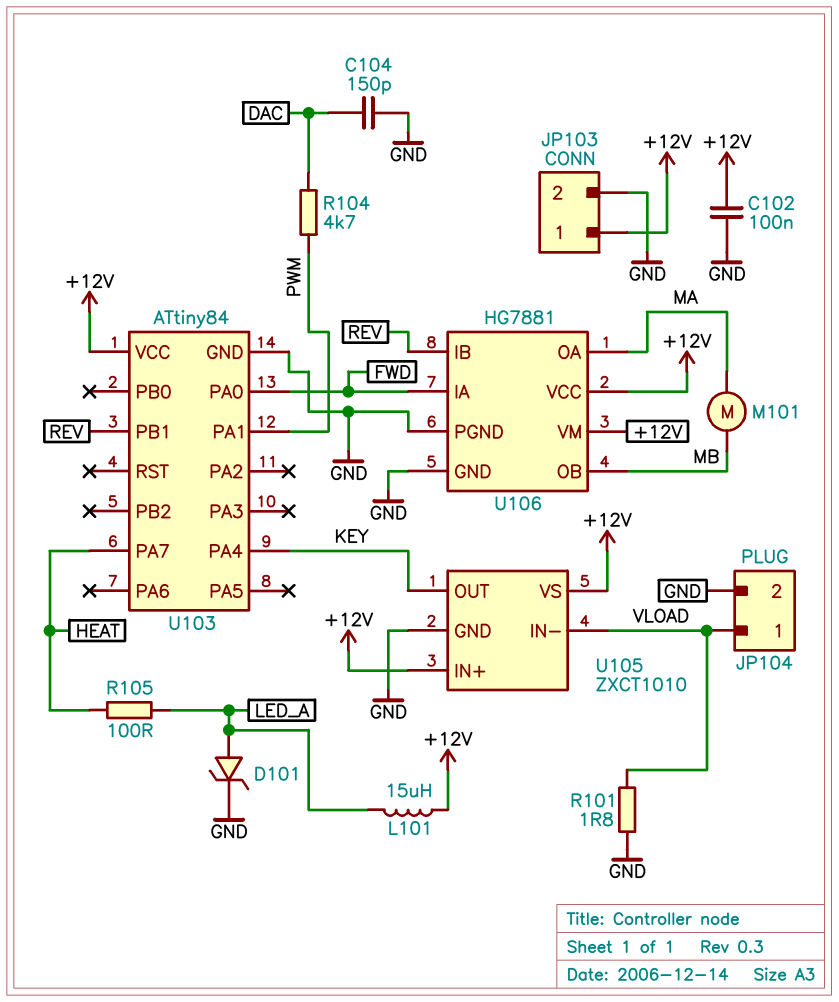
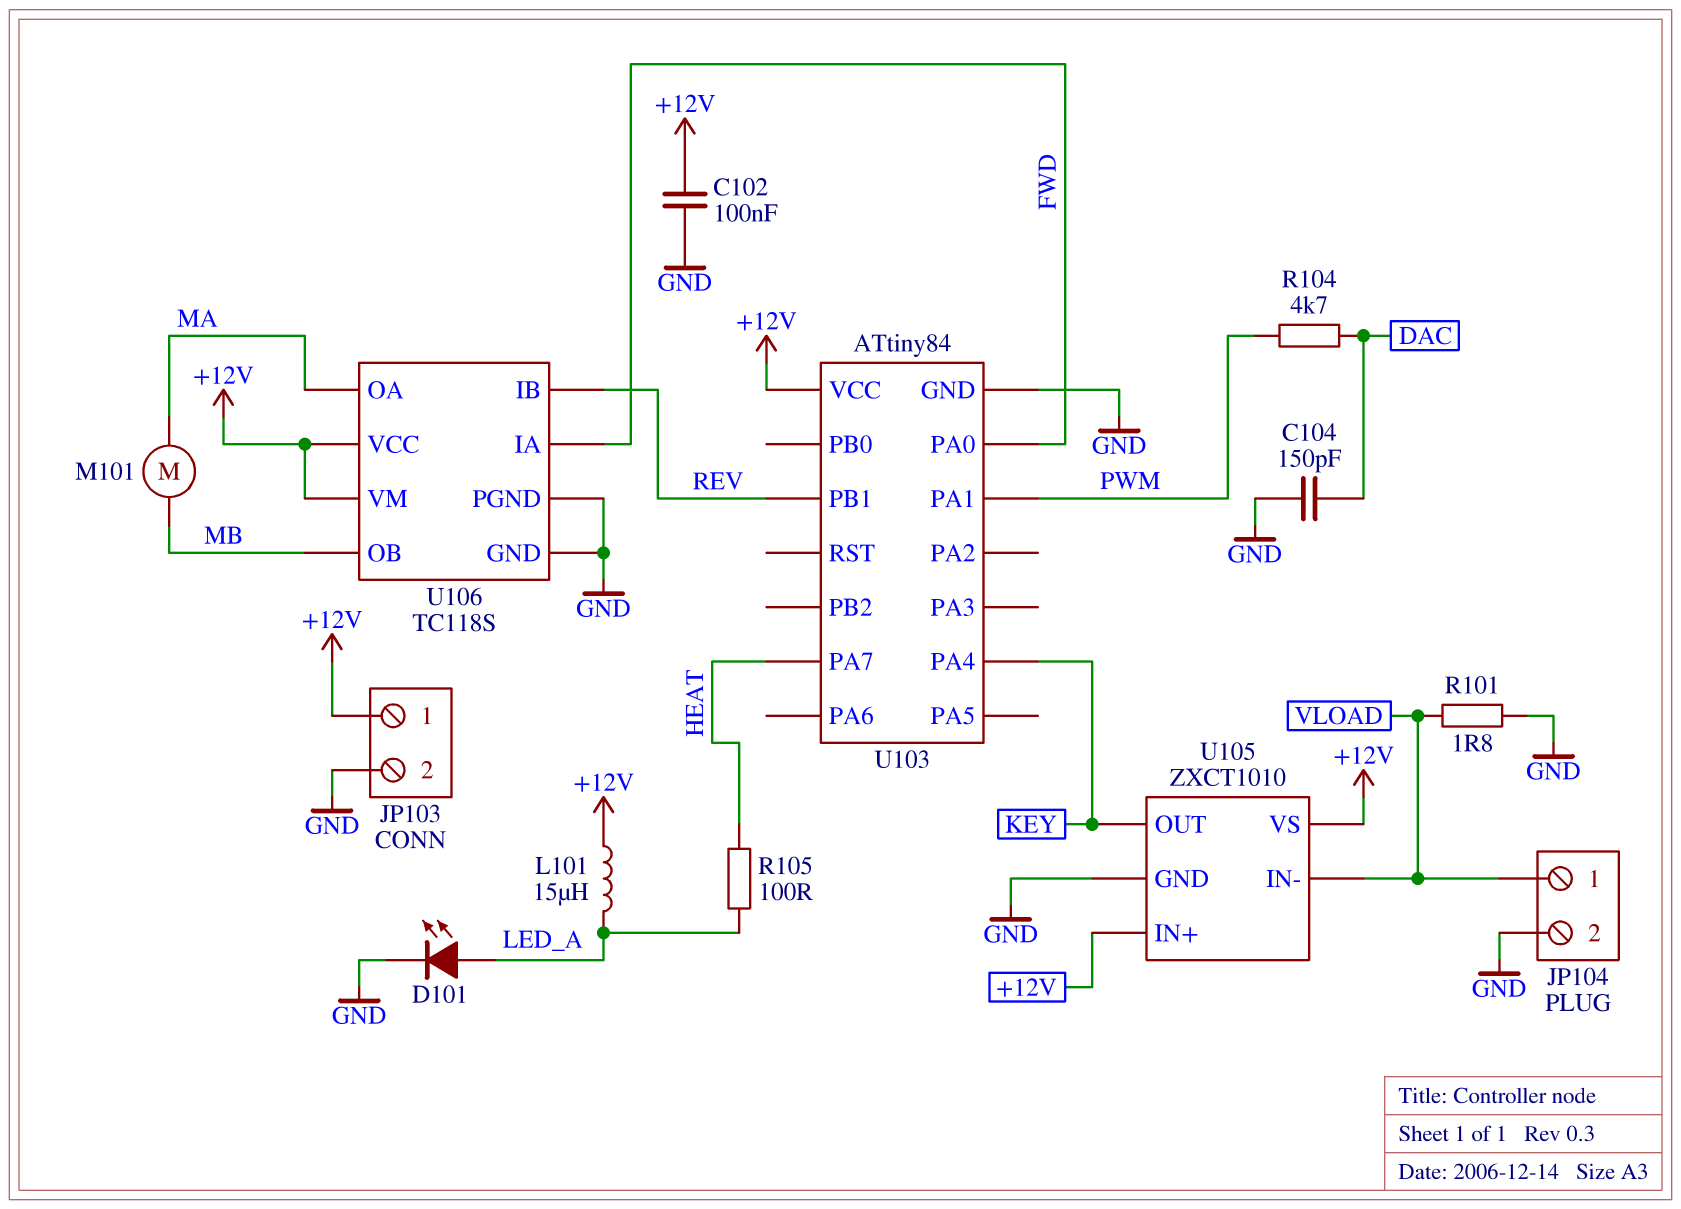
D101: zener (A LED_A, K GND) -> LED (A LED_A, K GND)
U106: HG7881 -> TC118S

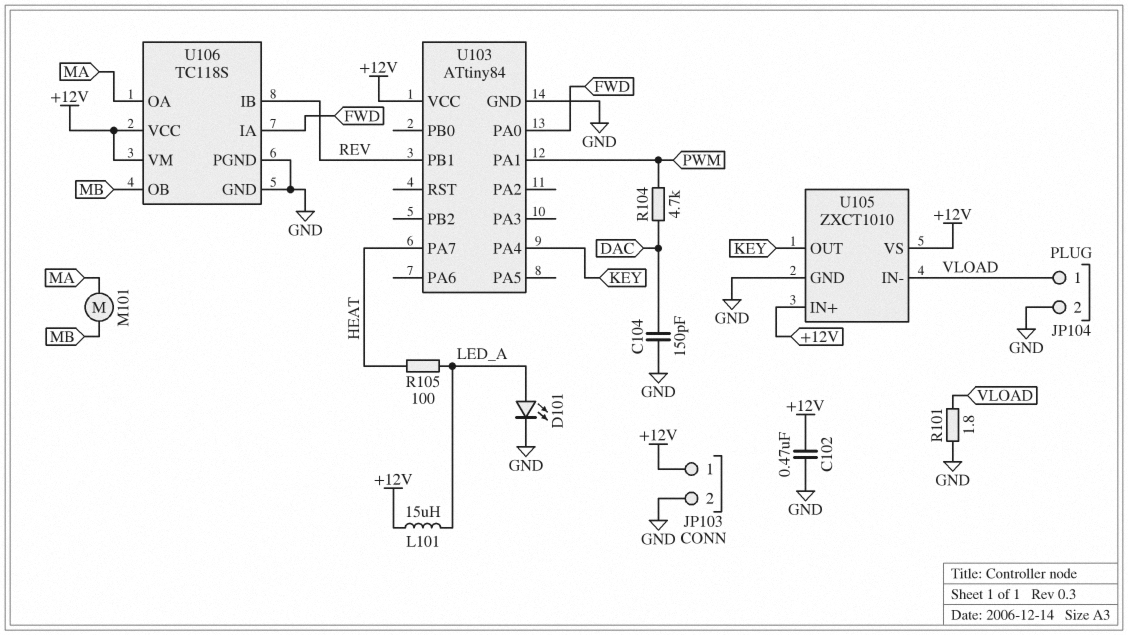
C102: 100nF (+12V, GND) -> 470nF (+12V, GND)

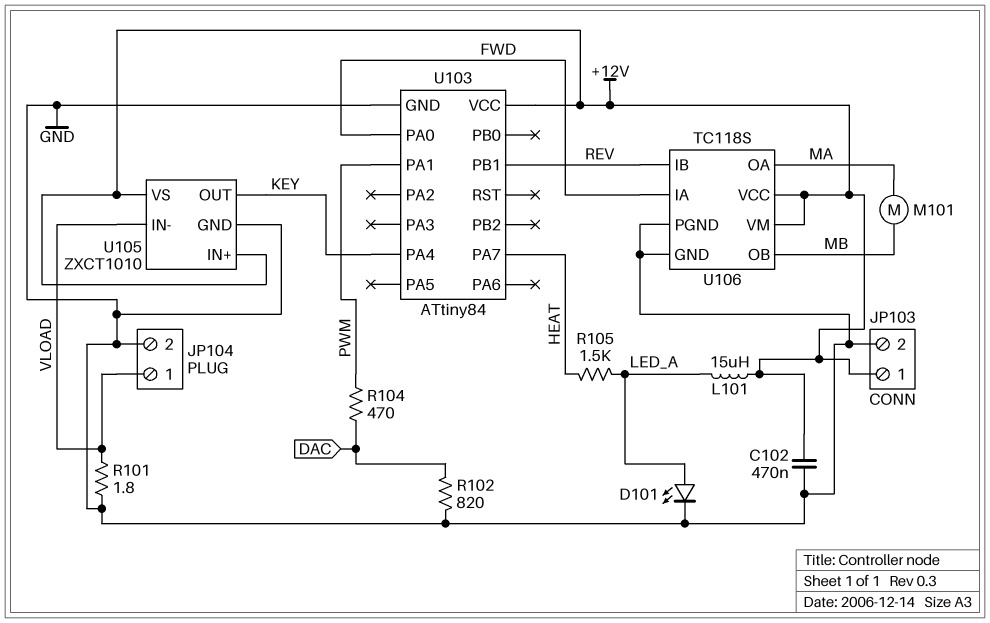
C104: 150pF (DAC, GND) -> none
R102: none -> 820 (DAC, GND)
R104: 4.7k (DAC, PWM) -> 470 (DAC, PWM)
R105: 100 (HEAT, LED_A) -> 1.5k (HEAT, LED_A)

